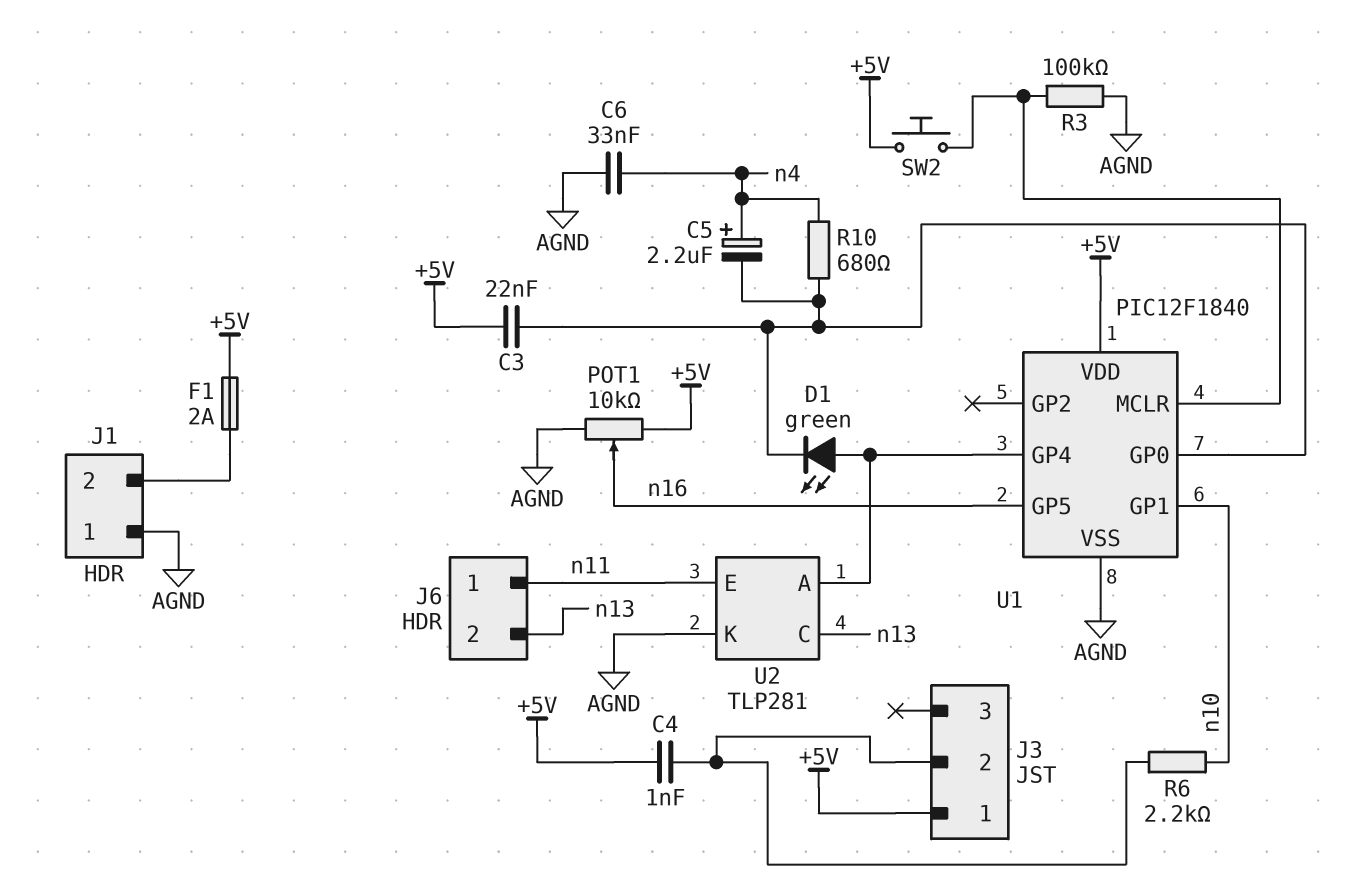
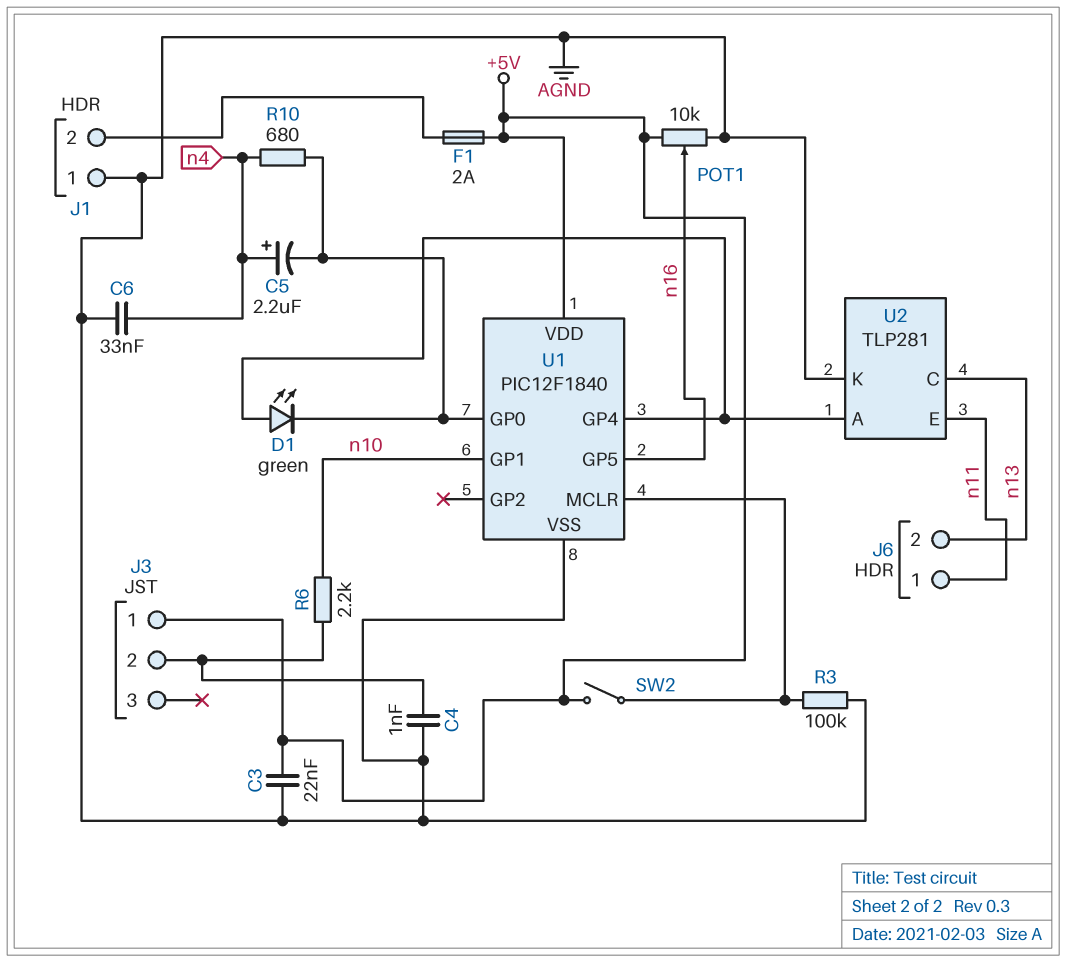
C3: 22nF (+5V, U1/GP0) -> 22nF (+5V, AGND)
C4: 1nF (+5V, J3/2) -> 1nF (AGND, J3/2)
SW2: button (+5V, U1/MCLR) -> switch (+5V, U1/MCLR)

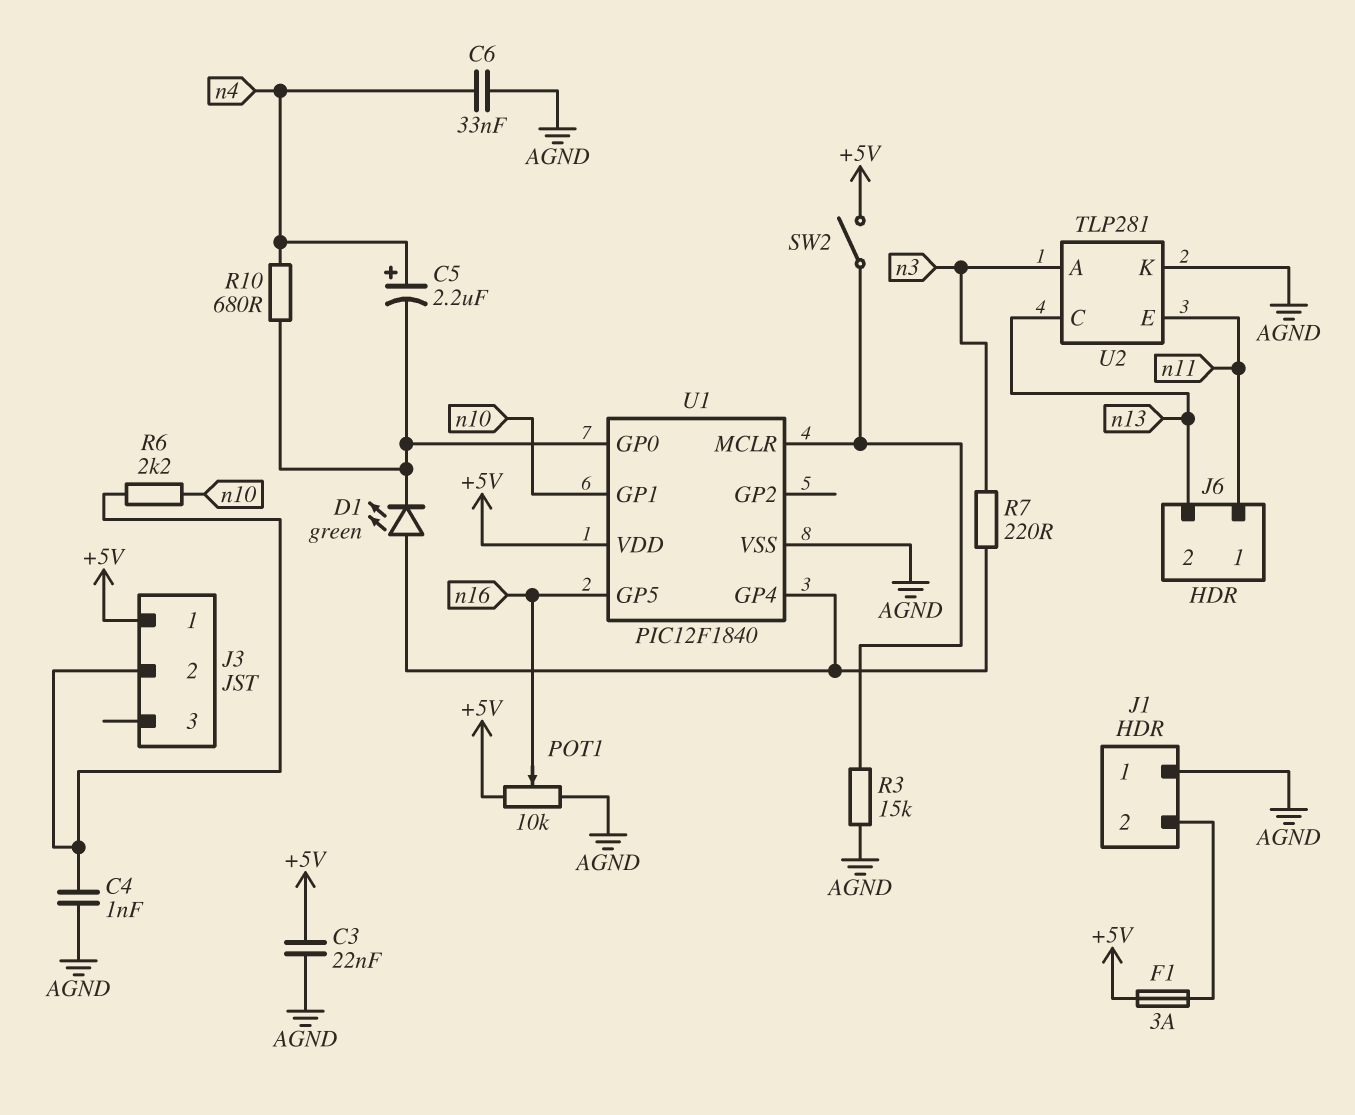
F1: 2A (+5V, J1/2) -> 3A (+5V, J1/2)
R3: 100k (AGND, U1/MCLR) -> 15k (AGND, U1/MCLR)
R7: none -> 220 (U1/GP4, n3)
U2 pin A: U1/GP4 -> n3

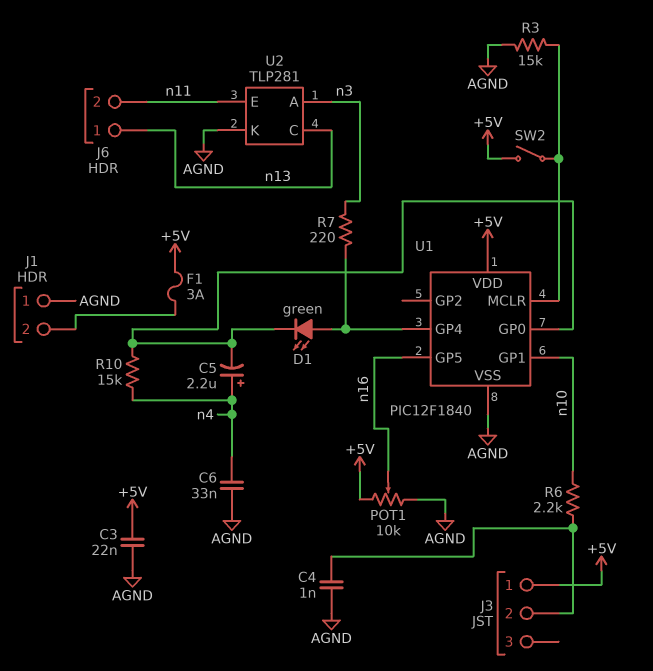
J6 pin 1: n11 -> n13
J6 pin 2: n13 -> n11
R10: 680 (U1/GP0, n4) -> 15k (U1/GP0, n4)

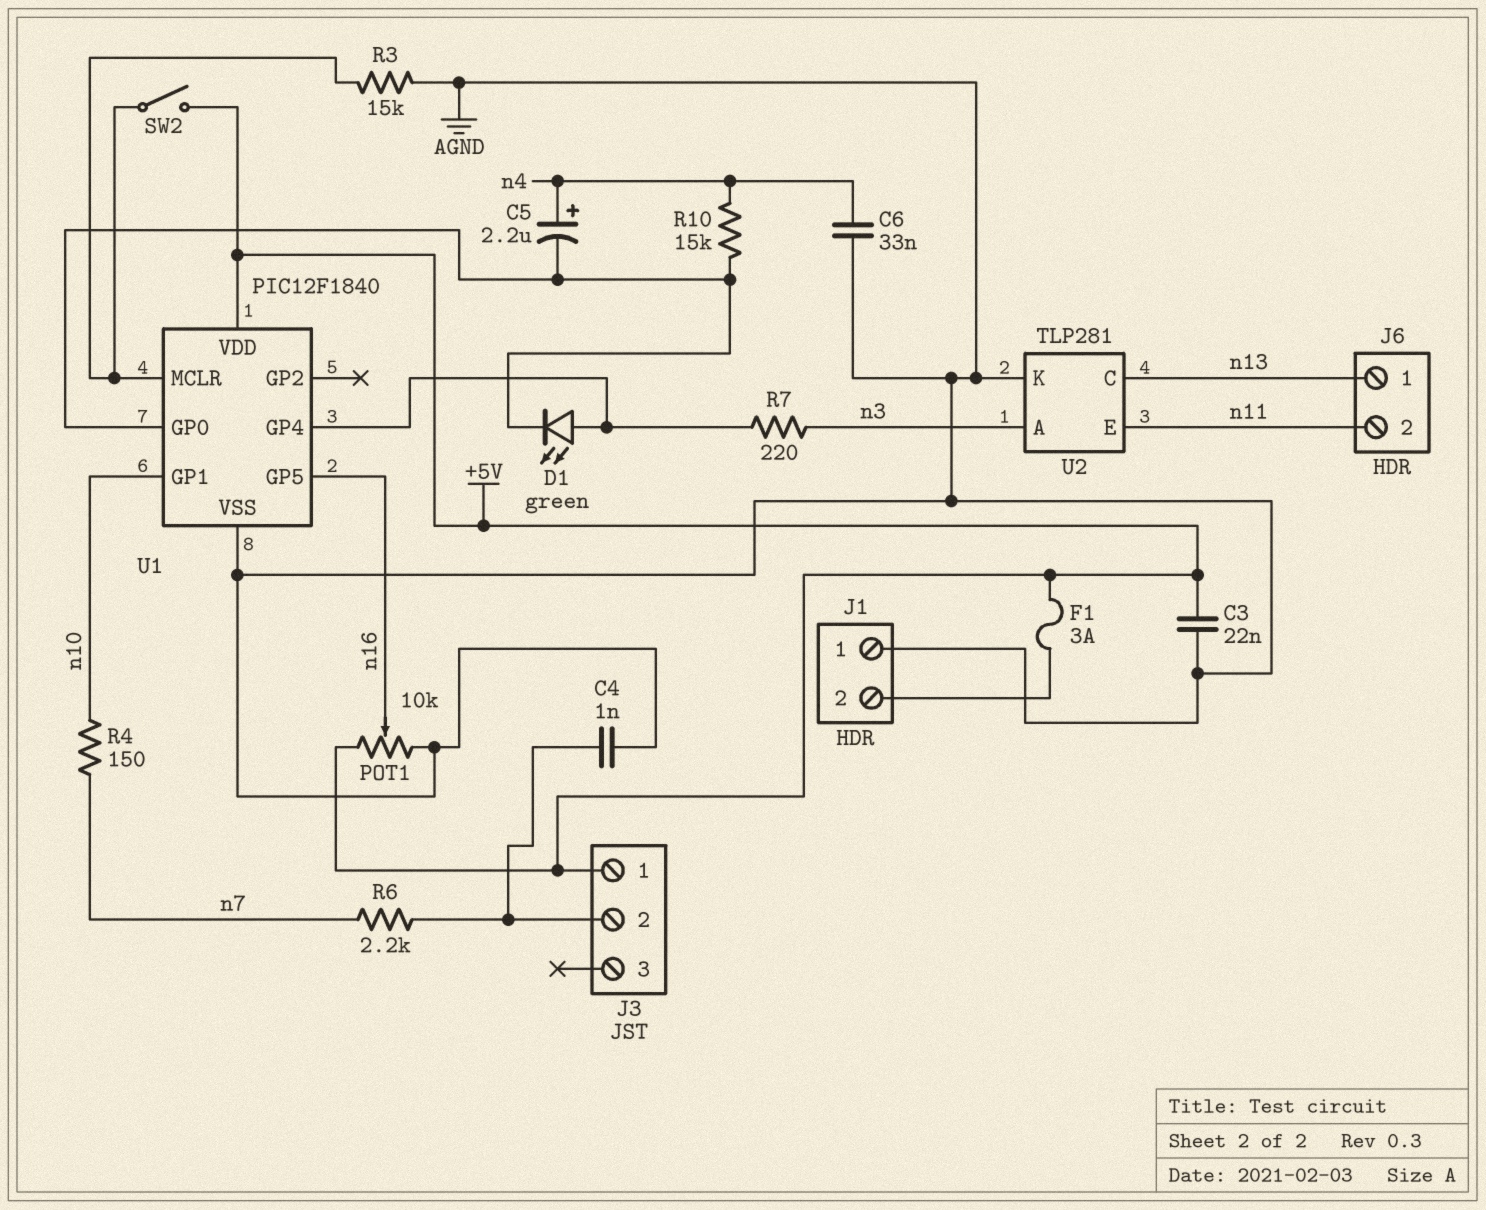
R4: none -> 150 (n7, n10)
R6: 2.2k (J3/2, n10) -> 2.2k (J3/2, n7)

